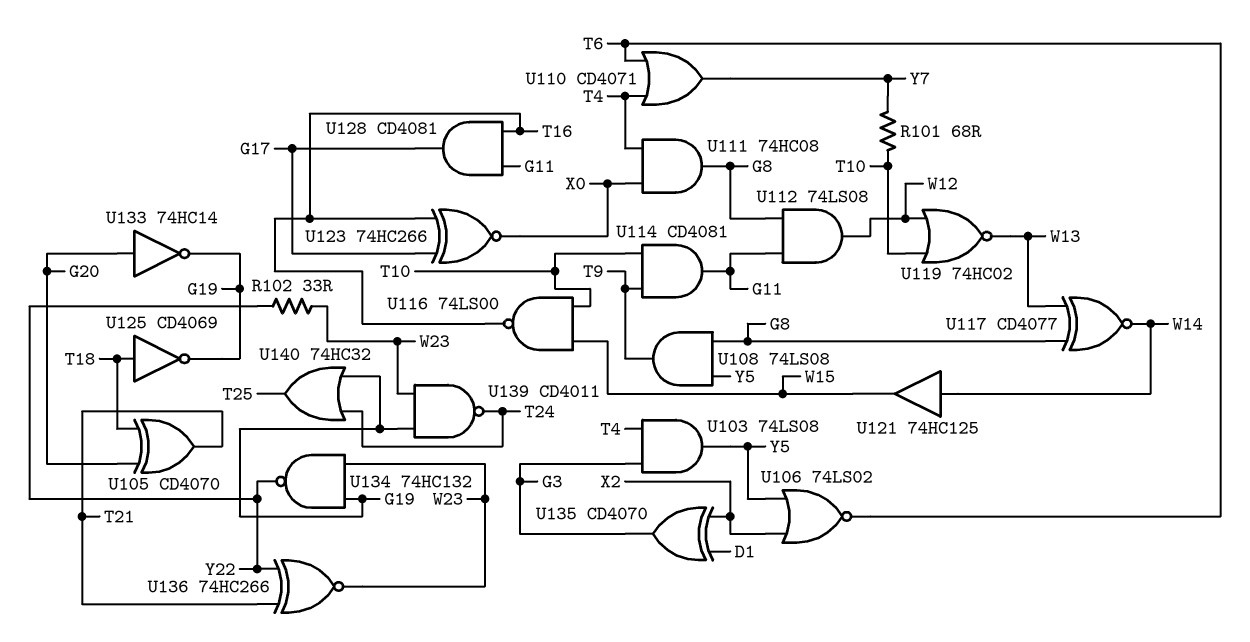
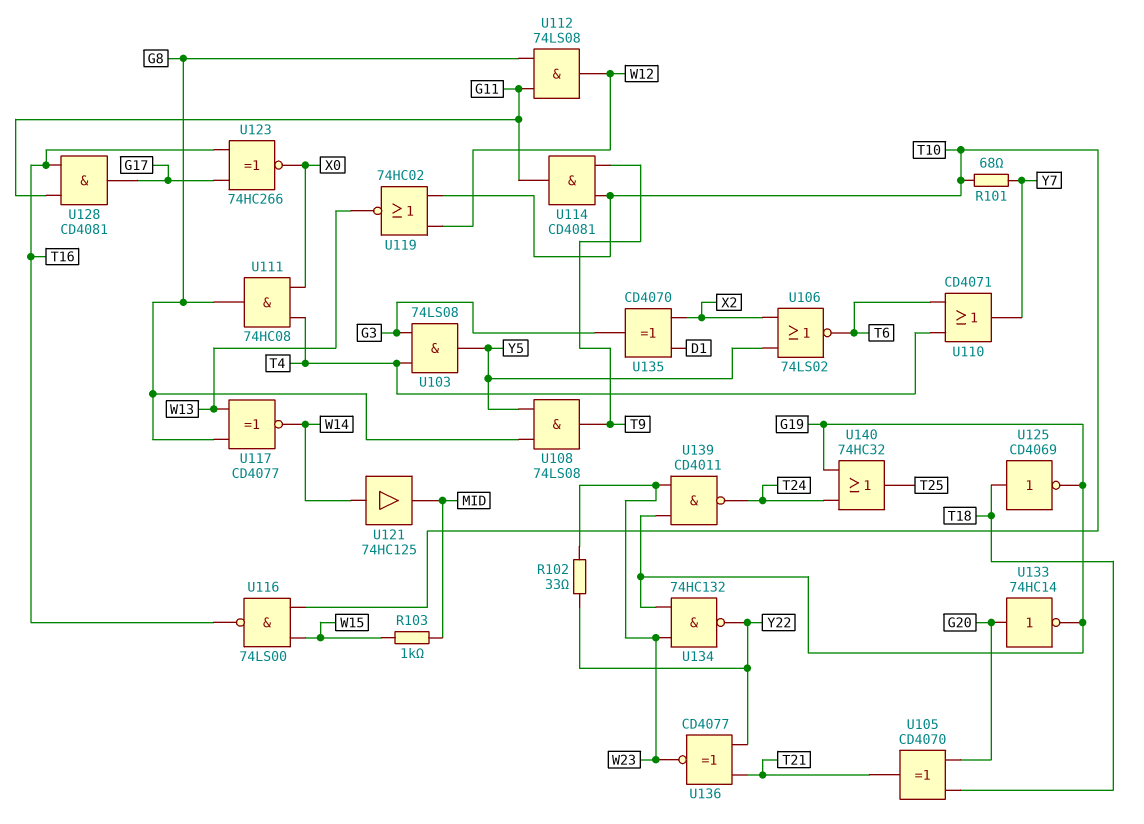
R103: none -> 1k (MID, W15)
U121: buffer 74HC125 (in W14, out W15) -> buffer 74HC125 (in W14, out MID)
U136: XNOR 74HC266 (in T21, in Y22, out W23) -> XNOR CD4077 (in T21, in Y22, out W23)

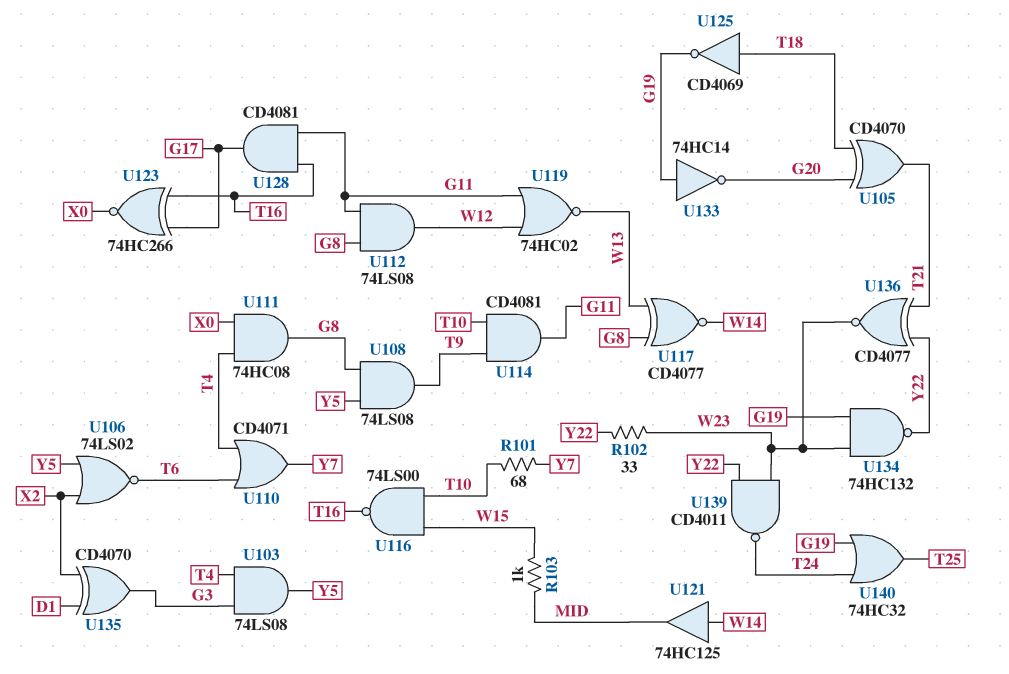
U119: NOR 74HC02 (in T10, in W12, out W13) -> NOR 74HC02 (in G11, in W12, out W13)
U133: NOT 74HC14 (in G20, out G19) -> NOT 74HC14 (in G19, out G20)
U139: NAND CD4011 (in G19, in W23, out T24) -> NAND CD4011 (in W23, in Y22, out T24)

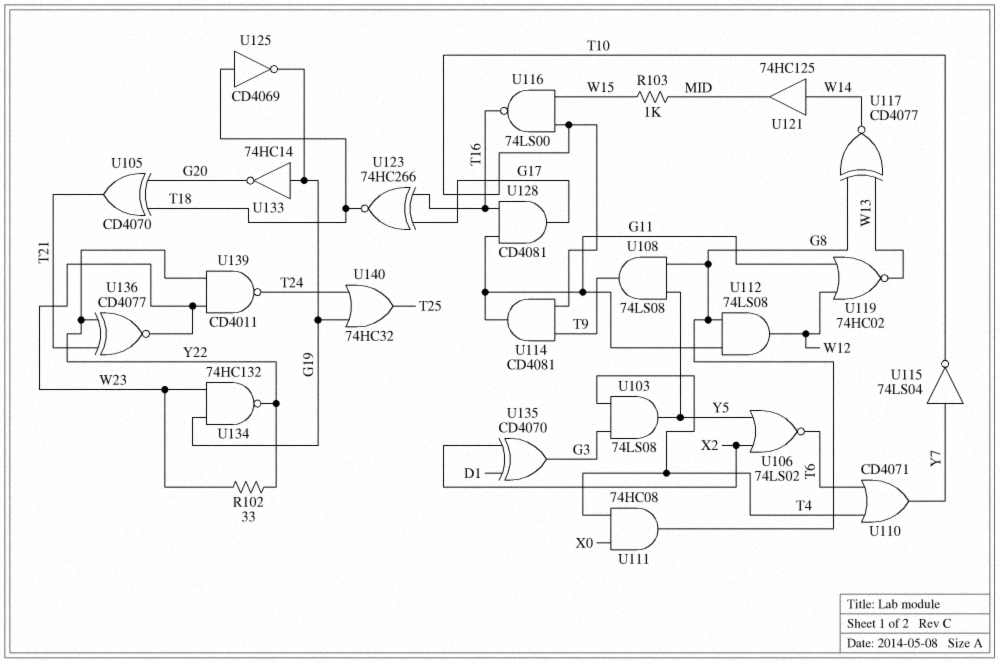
R101: 68 (T10, Y7) -> none
U115: none -> NOT 74LS04 (in Y7, out T10)
U123: XNOR 74HC266 (in G17, in T16, out X0) -> XNOR 74HC266 (in G17, in T16, out T18)

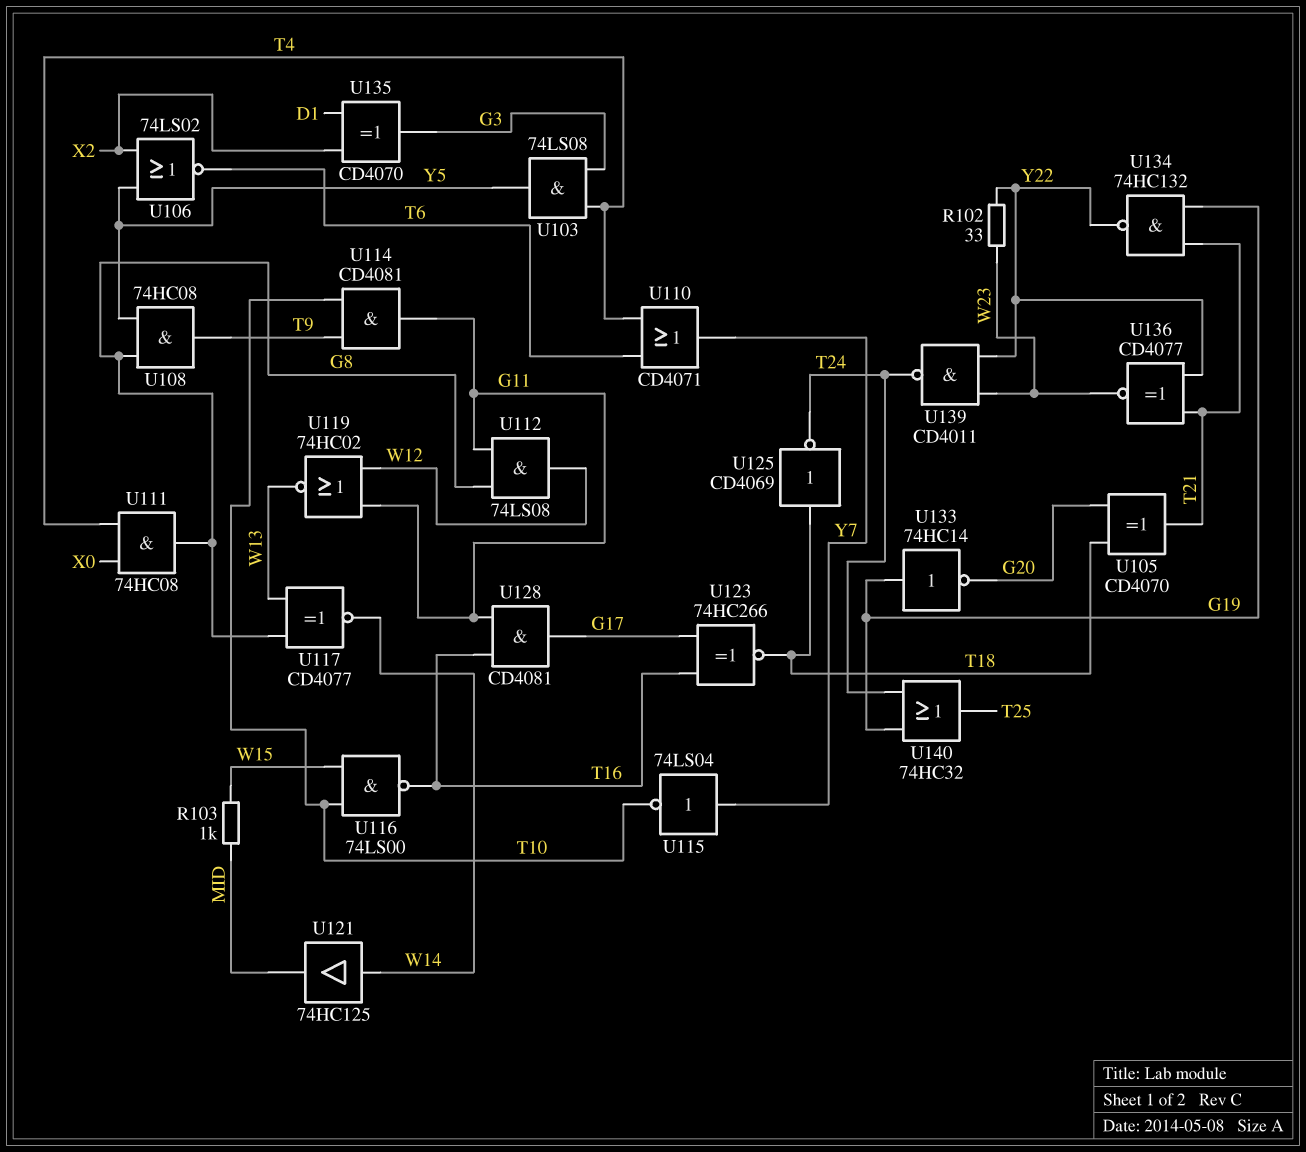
U108: AND 74LS08 (in G8, in Y5, out T9) -> AND 74HC08 (in G8, in Y5, out T9)
U125: NOT CD4069 (in T18, out G19) -> NOT CD4069 (in T18, out T24)
U134: NAND 74HC132 (in G19, in W23, out Y22) -> NAND 74HC132 (in G19, in T21, out Y22)

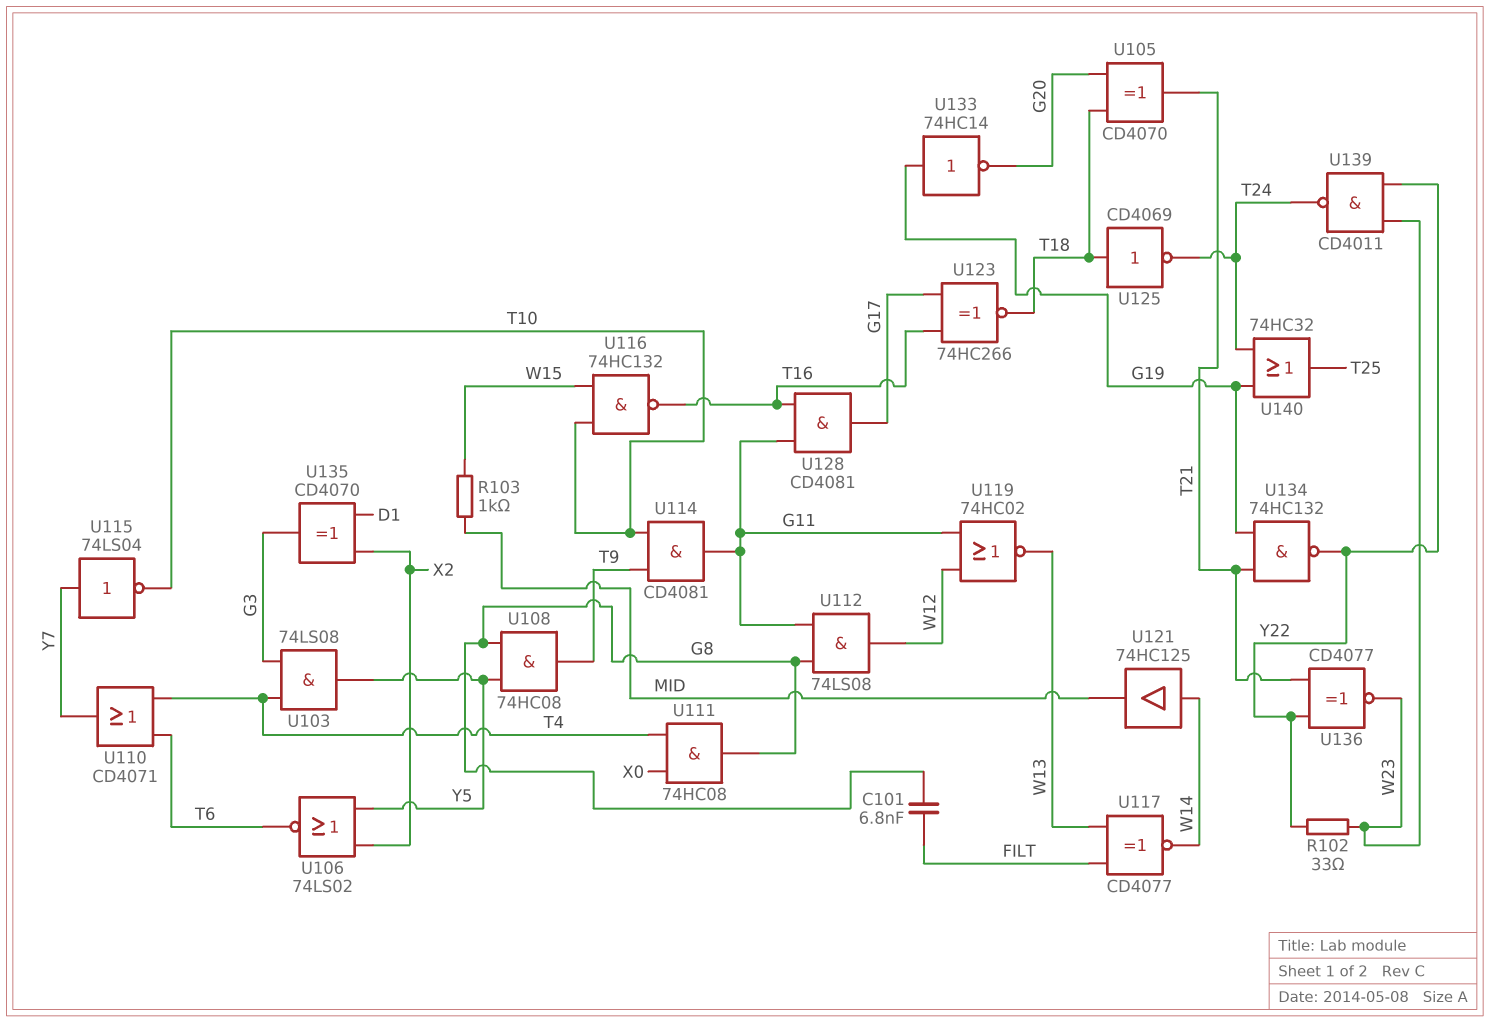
C101: none -> 6.8nF (FILT, G8)
U116: NAND 74LS00 (in T10, in W15, out T16) -> NAND 74HC132 (in T10, in W15, out T16)
U117: XNOR CD4077 (in G8, in W13, out W14) -> XNOR CD4077 (in FILT, in W13, out W14)

